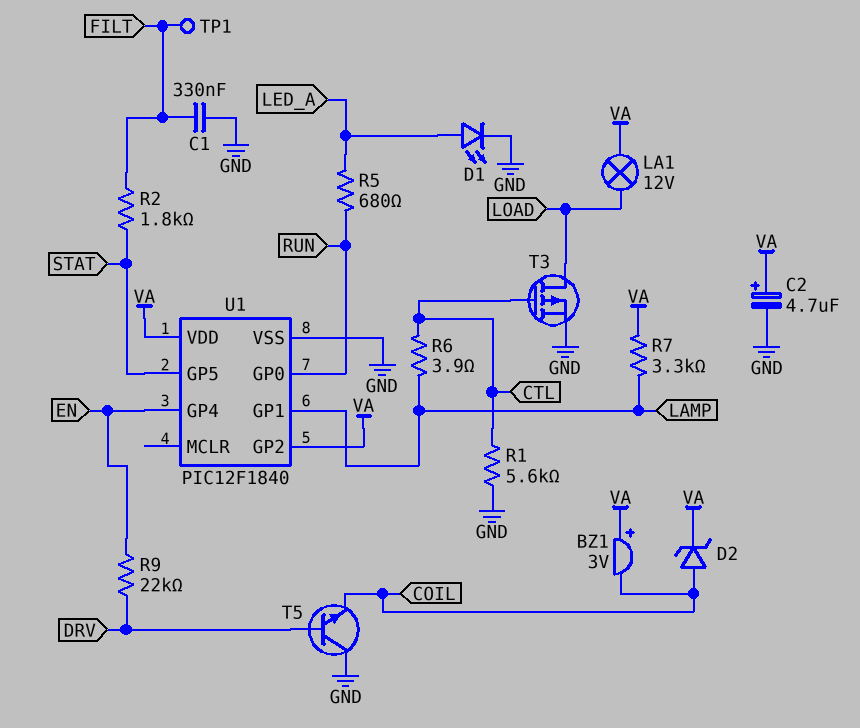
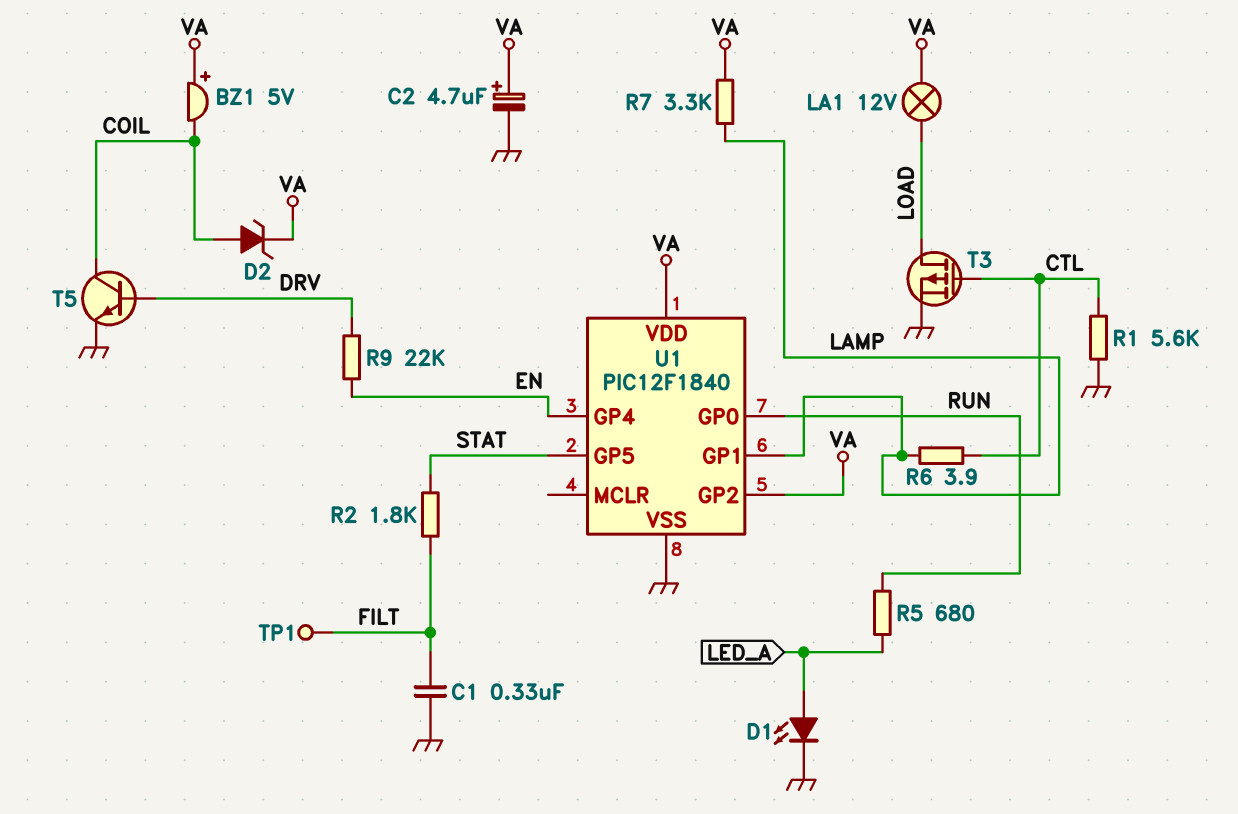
BZ1: buzzer 3V (plus VA, minus COIL) -> buzzer 5V (plus VA, minus COIL)
T5: NPN (B DRV, C GND, E COIL) -> NPN (B DRV, C COIL, E GND)

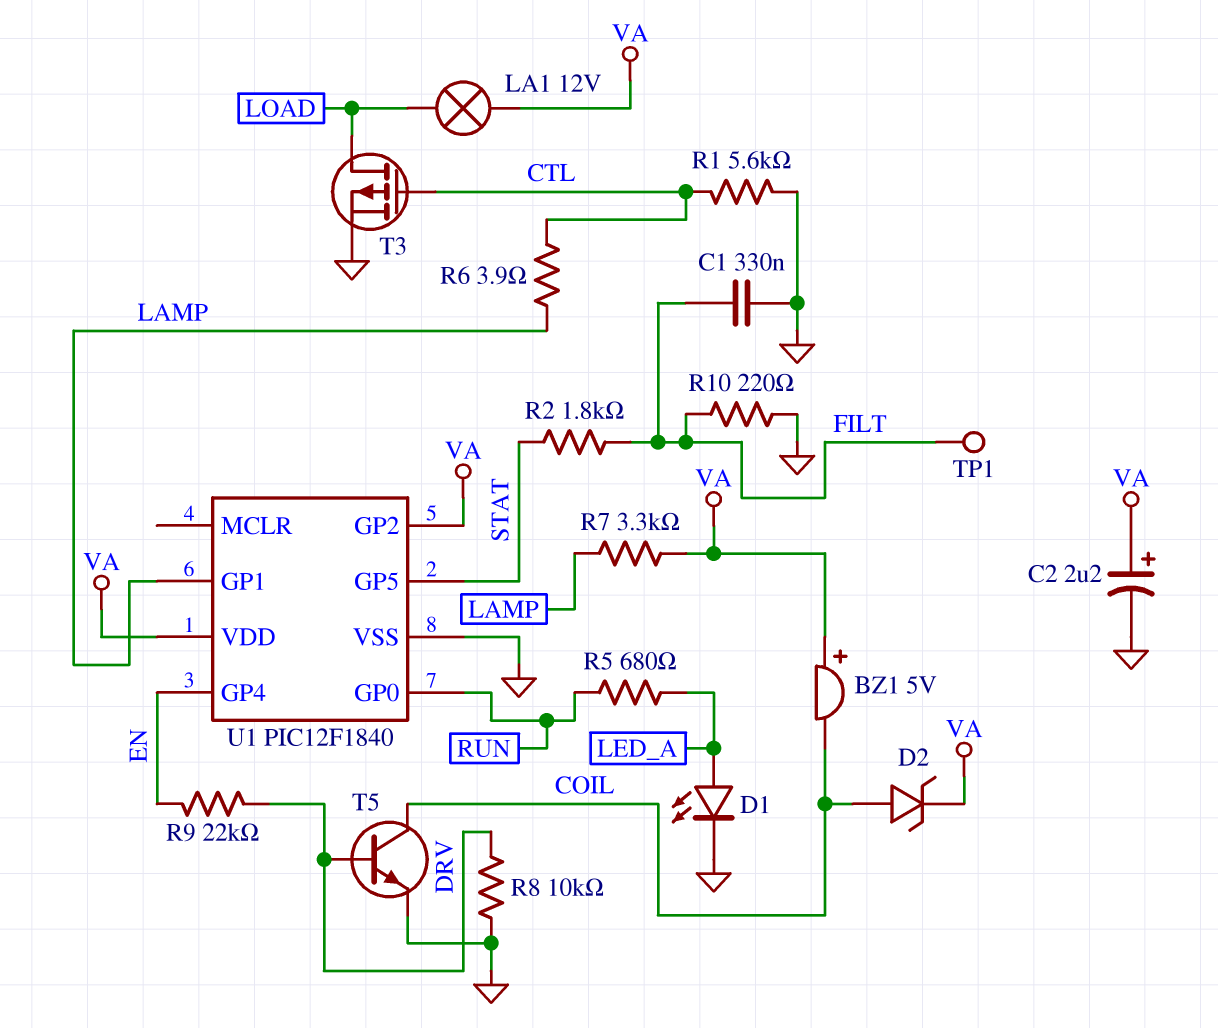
C2: 4.7uF (plus VA, minus GND) -> 2.2uF (plus VA, minus GND)
R8: none -> 10k (DRV, GND)
R10: none -> 220 (FILT, GND)

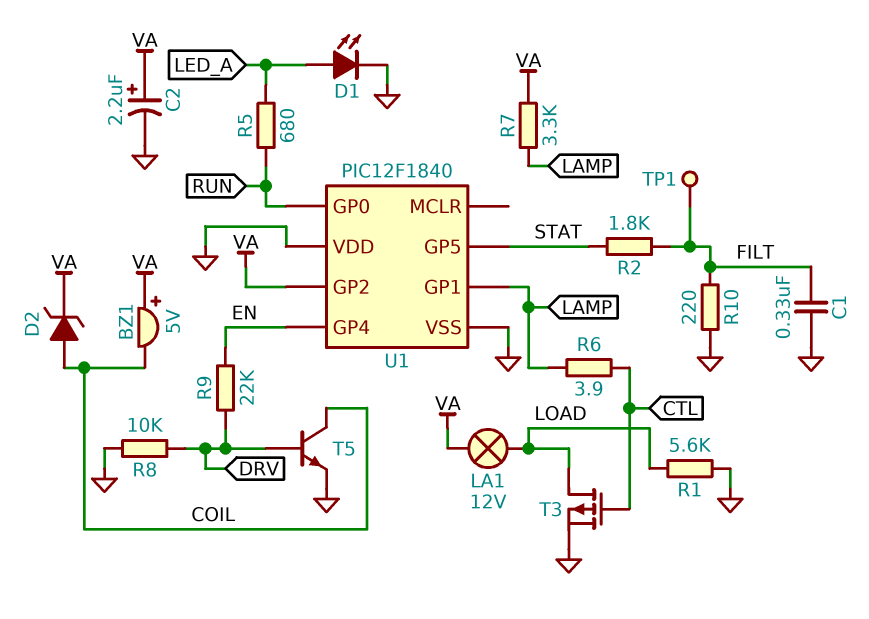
R1: 5.6k (CTL, GND) -> 5.6k (GND, LOAD)
U1 pin VDD: VA -> GND

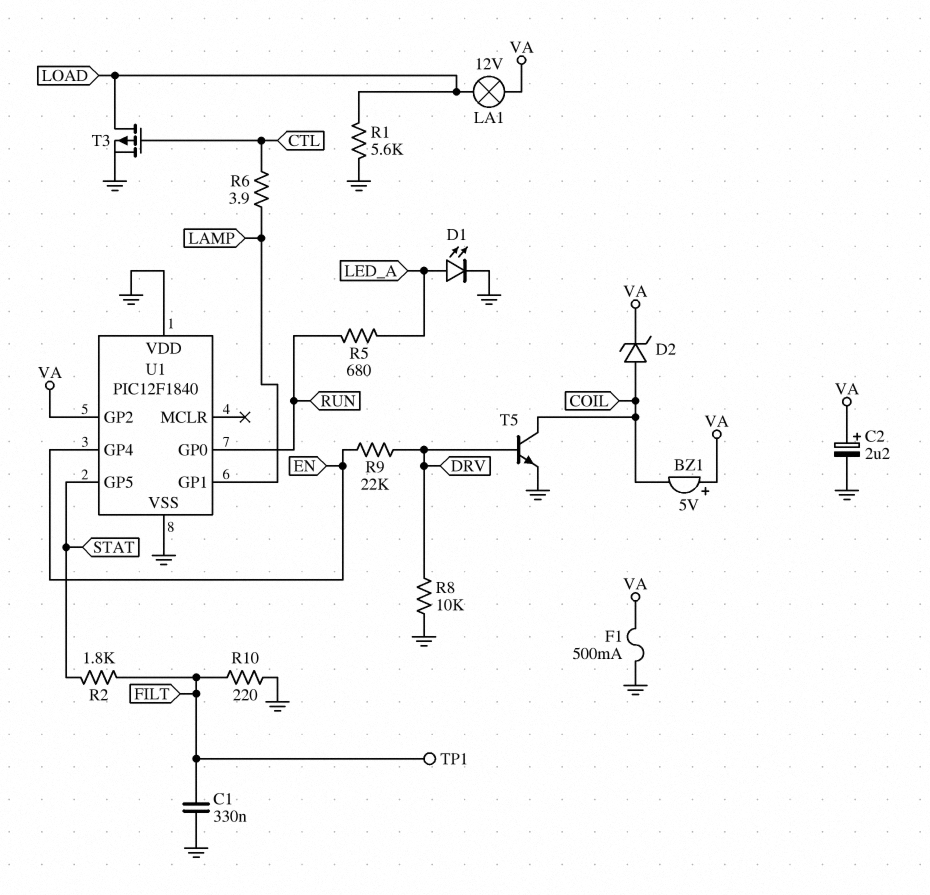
F1: none -> 500mA (GND, VA)
R7: 3.3k (LAMP, VA) -> none

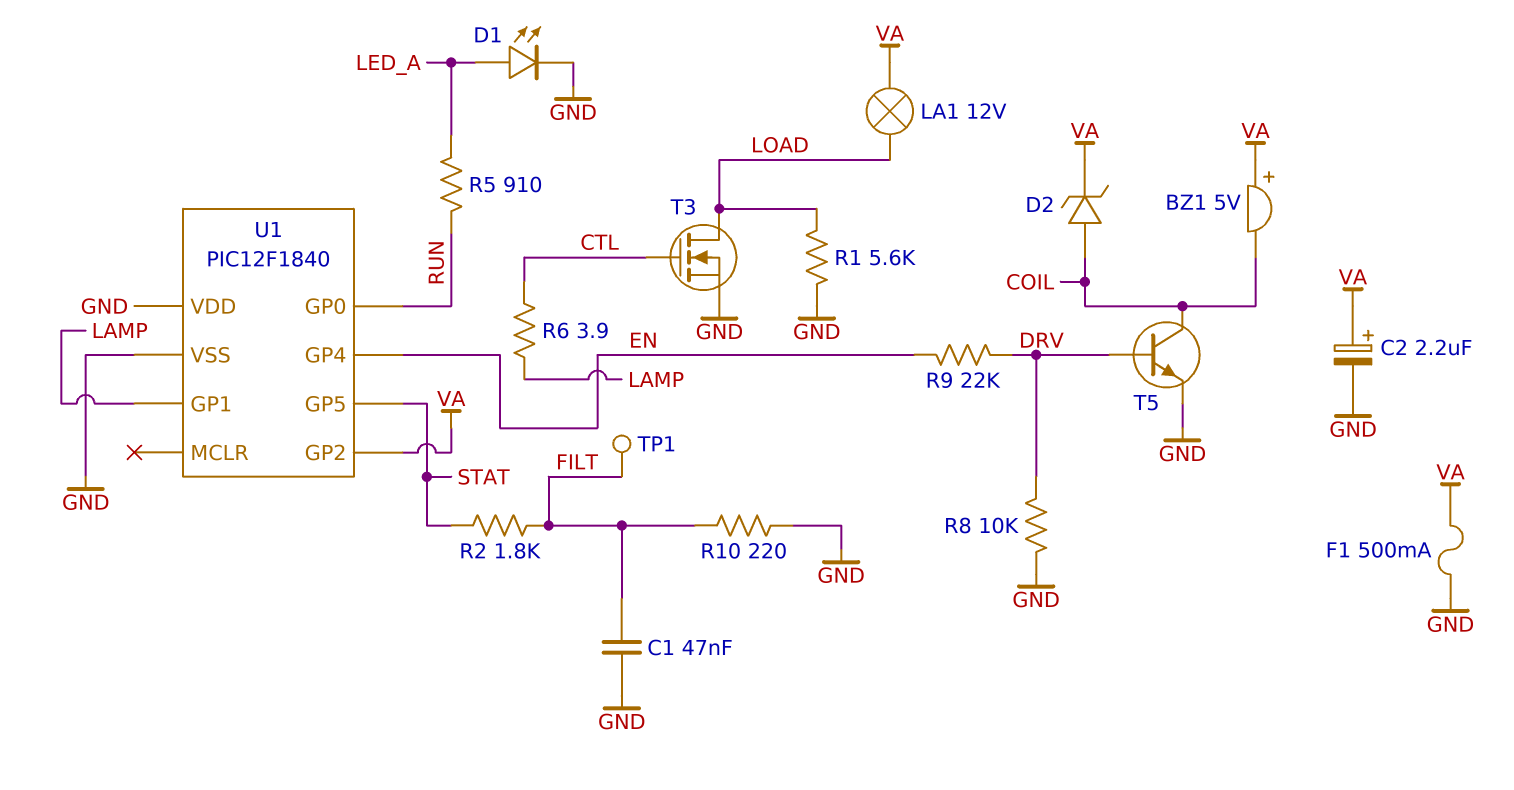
C1: 330nF (FILT, GND) -> 47nF (FILT, GND)
R5: 680 (LED_A, RUN) -> 910 (LED_A, RUN)
T3: PMOS (G CTL, D LOAD, S GND) -> NMOS (G CTL, D LOAD, S GND)

